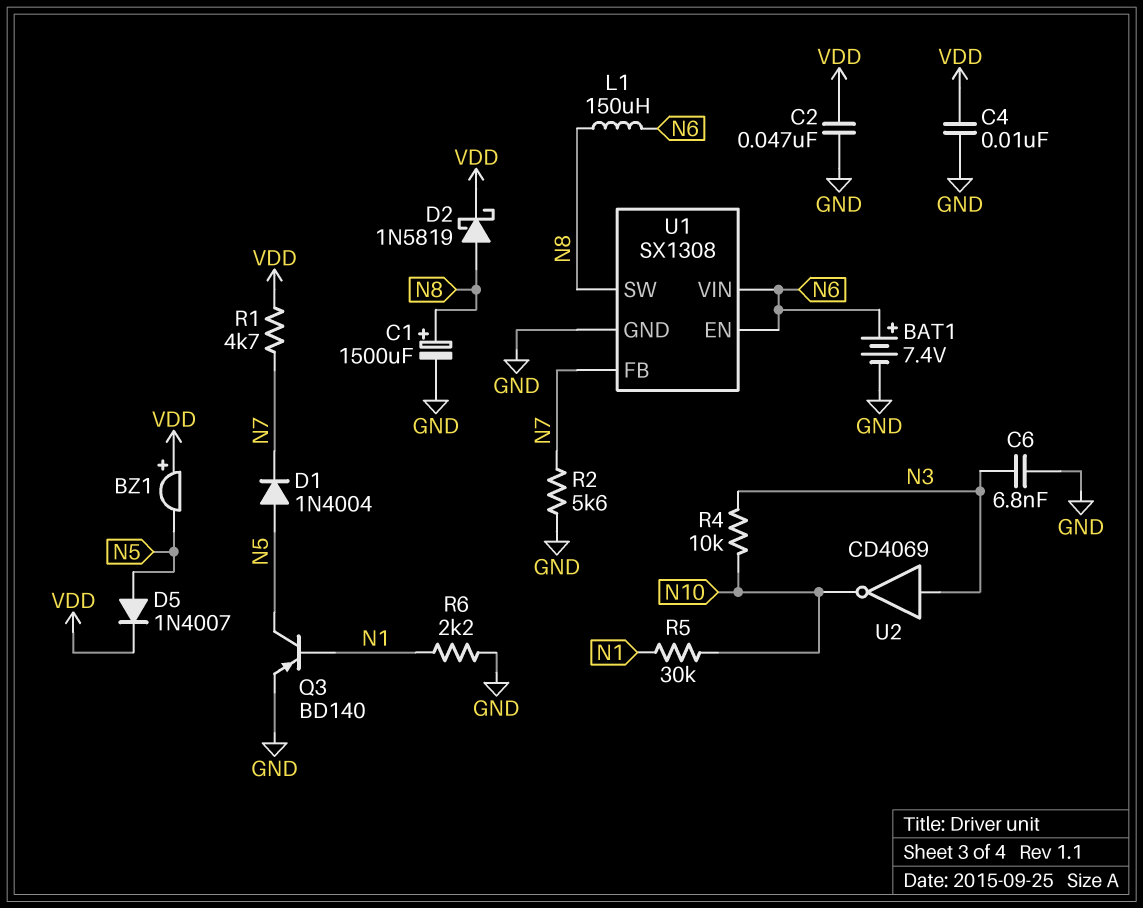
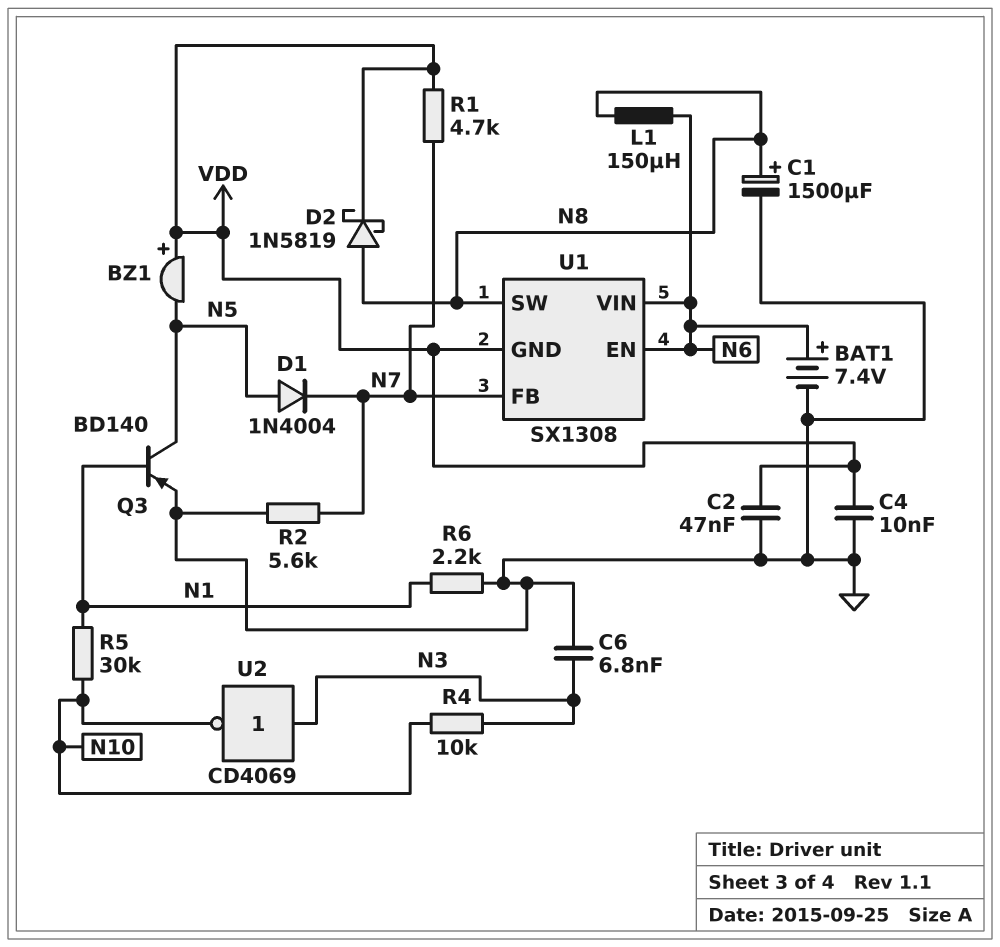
D5: diode 1N4007 (A N5, K VDD) -> none
U1 pin GND: GND -> VDD

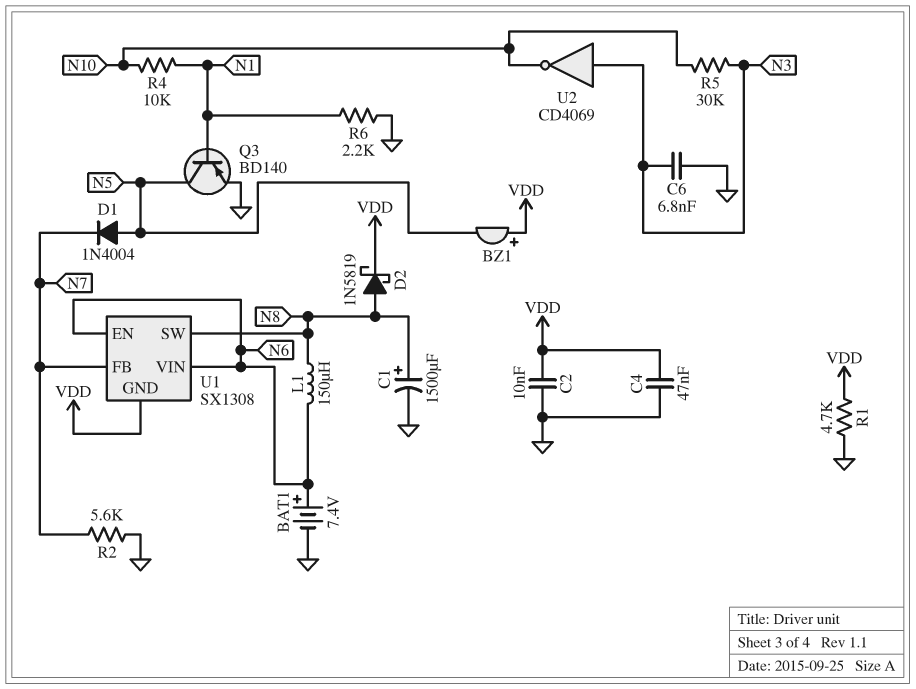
C2: 47nF (GND, VDD) -> 10nF (GND, VDD)
C4: 10nF (GND, VDD) -> 47nF (GND, VDD)
R1: 4.7k (N7, VDD) -> 4.7k (GND, VDD)
R4: 10k (N3, N10) -> 10k (N1, N10)
R5: 30k (N1, N10) -> 30k (N3, N10)

